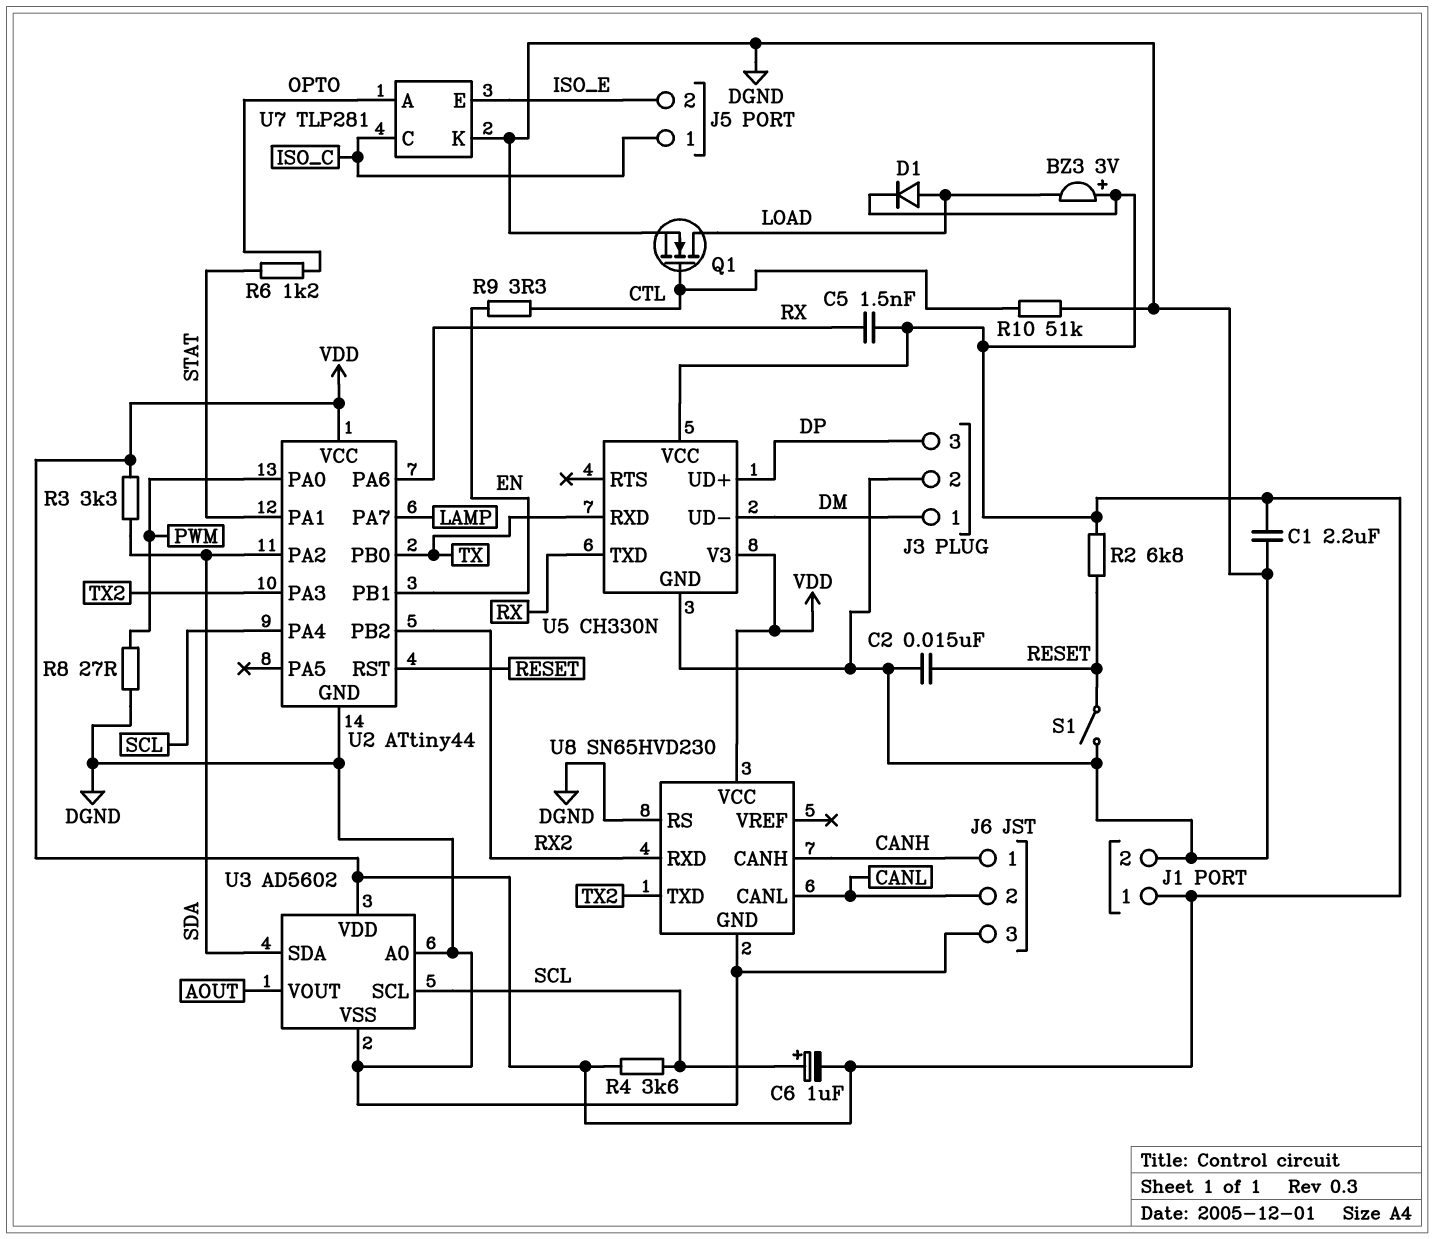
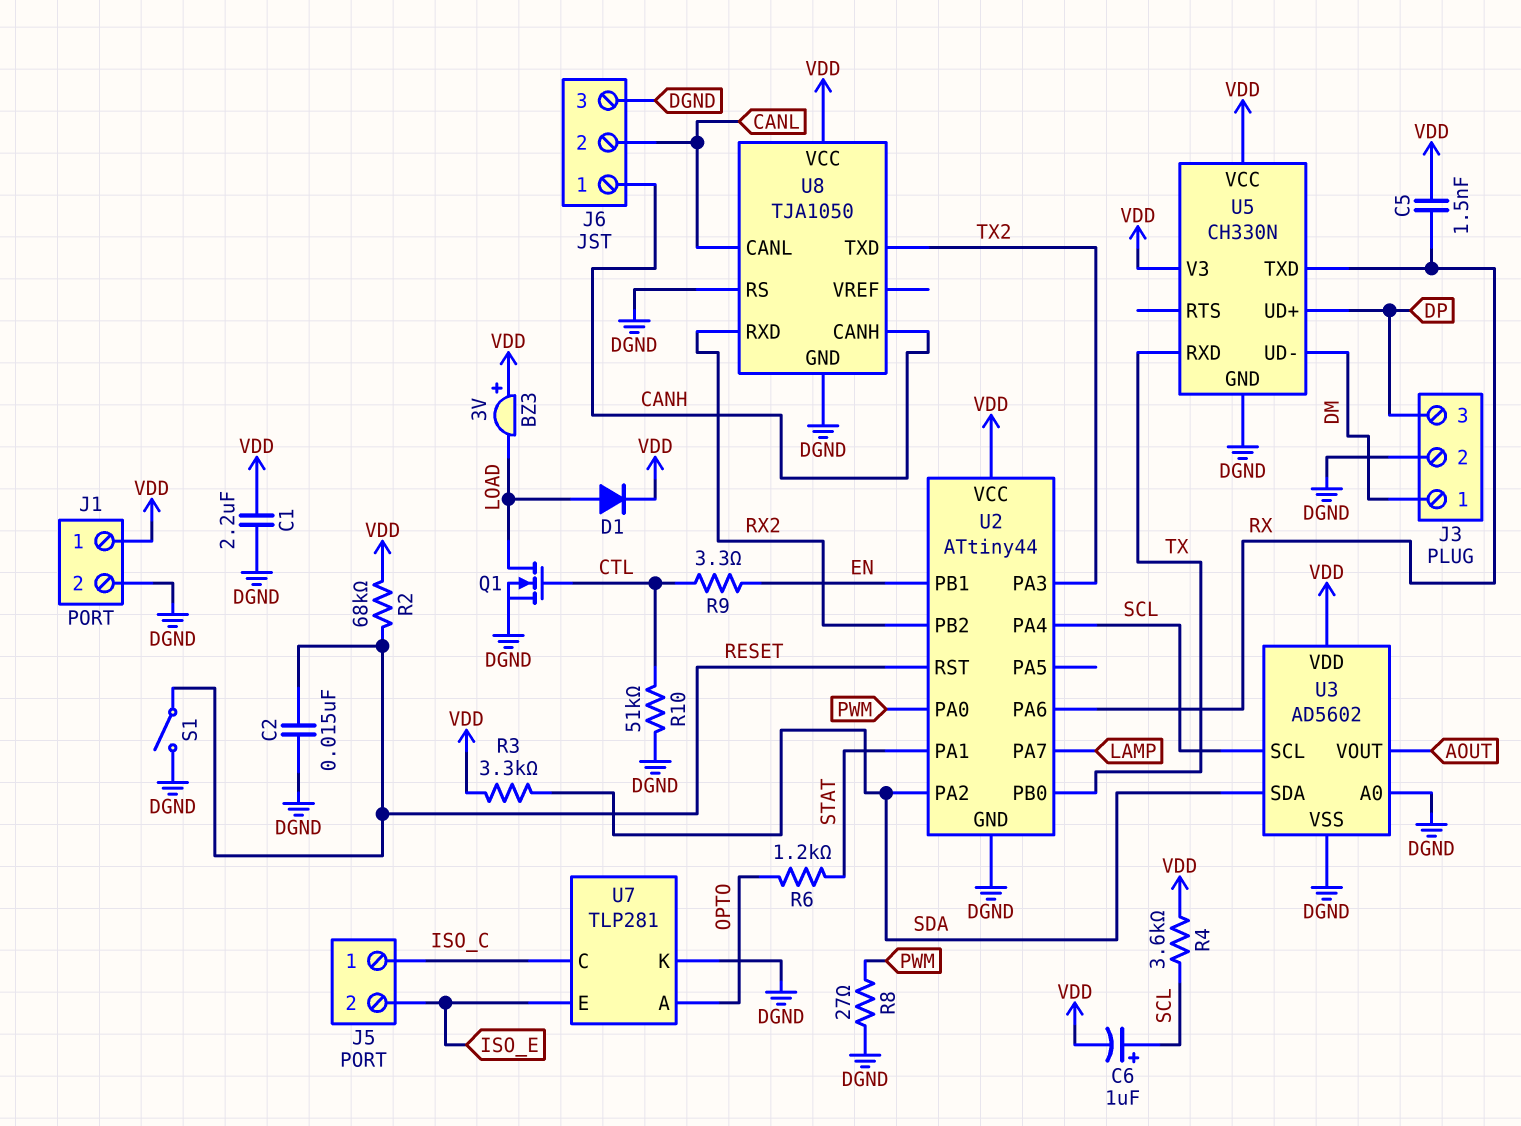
R2: 6.8k (RESET, VDD) -> 68k (RESET, VDD)
U8: SN65HVD230 -> TJA1050

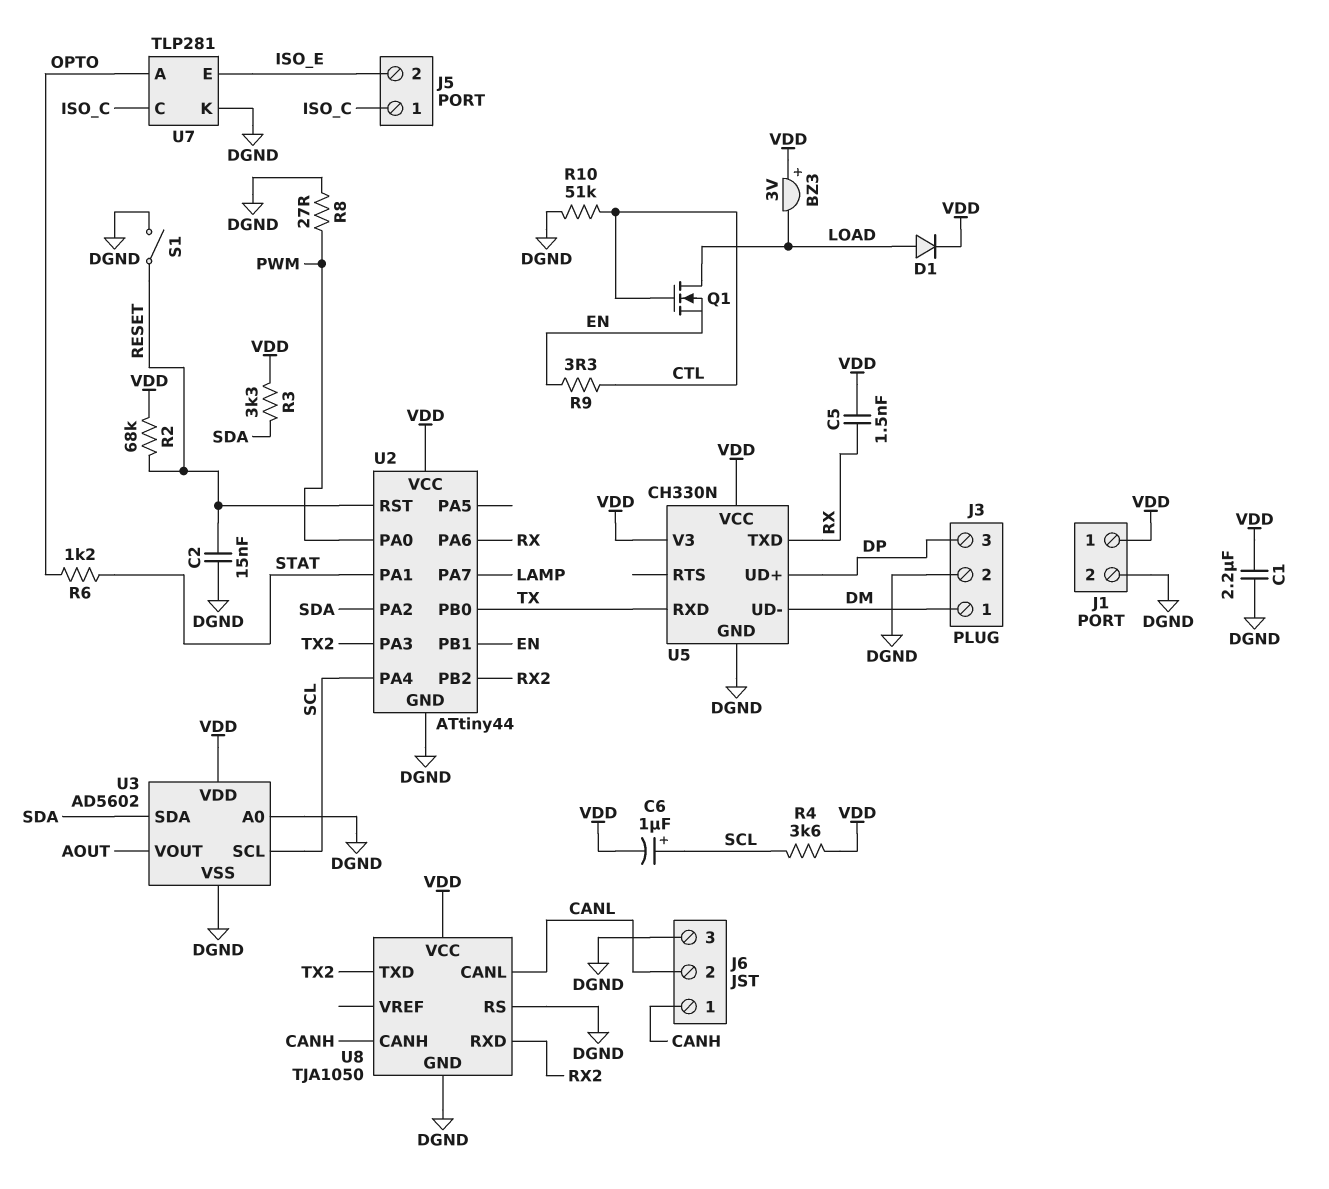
Q1: NMOS (G CTL, D LOAD, S DGND) -> NMOS (G CTL, D LOAD, S EN)

